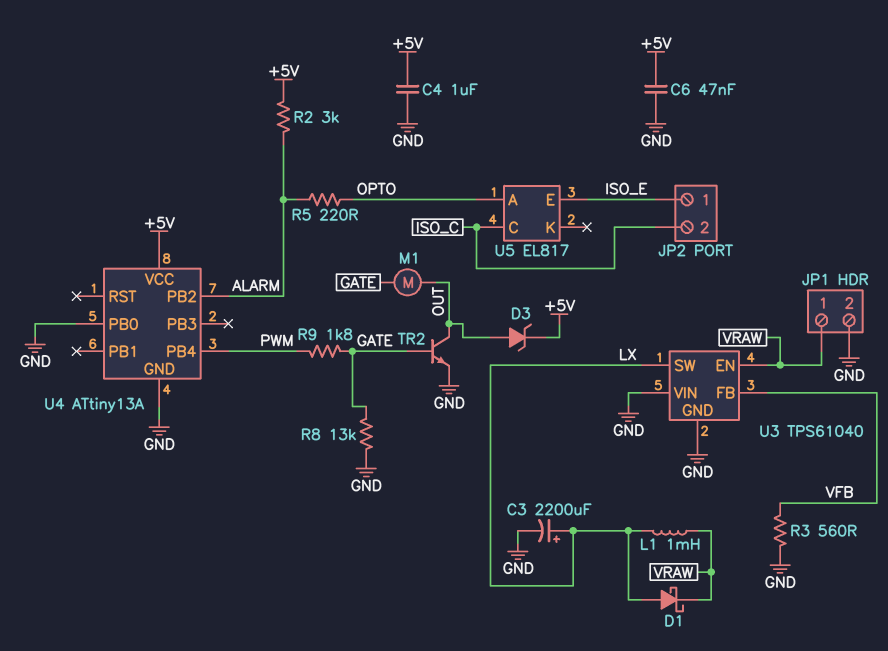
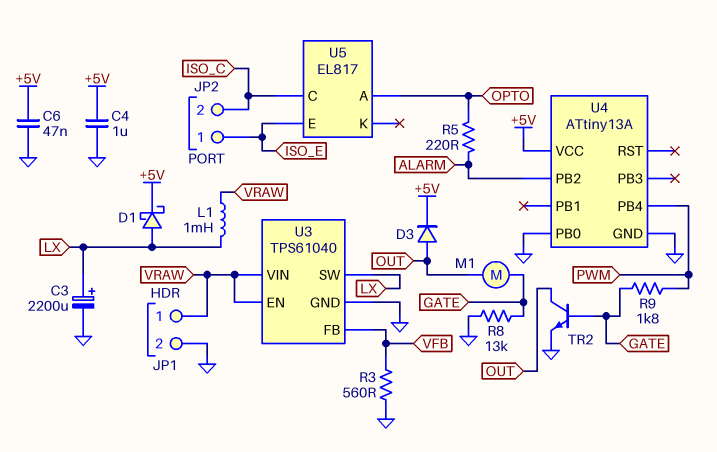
D1: schottky (A LX, K VRAW) -> schottky (A LX, K +5V)
D3: zener (A OUT, K +5V) -> diode (A OUT, K +5V)
R2: 3k (+5V, ALARM) -> none
U3 pin VIN: GND -> VRAW

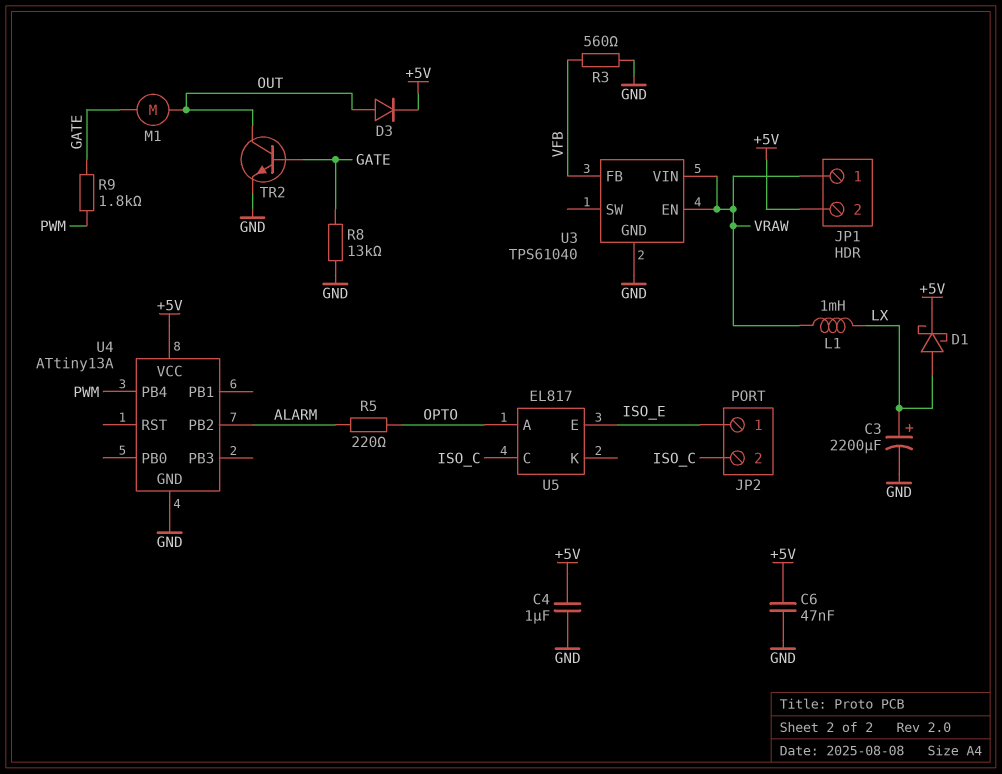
JP1 pin 2: GND -> +5V
U3 pin SW: LX -> none
U4 pin PB0: GND -> none

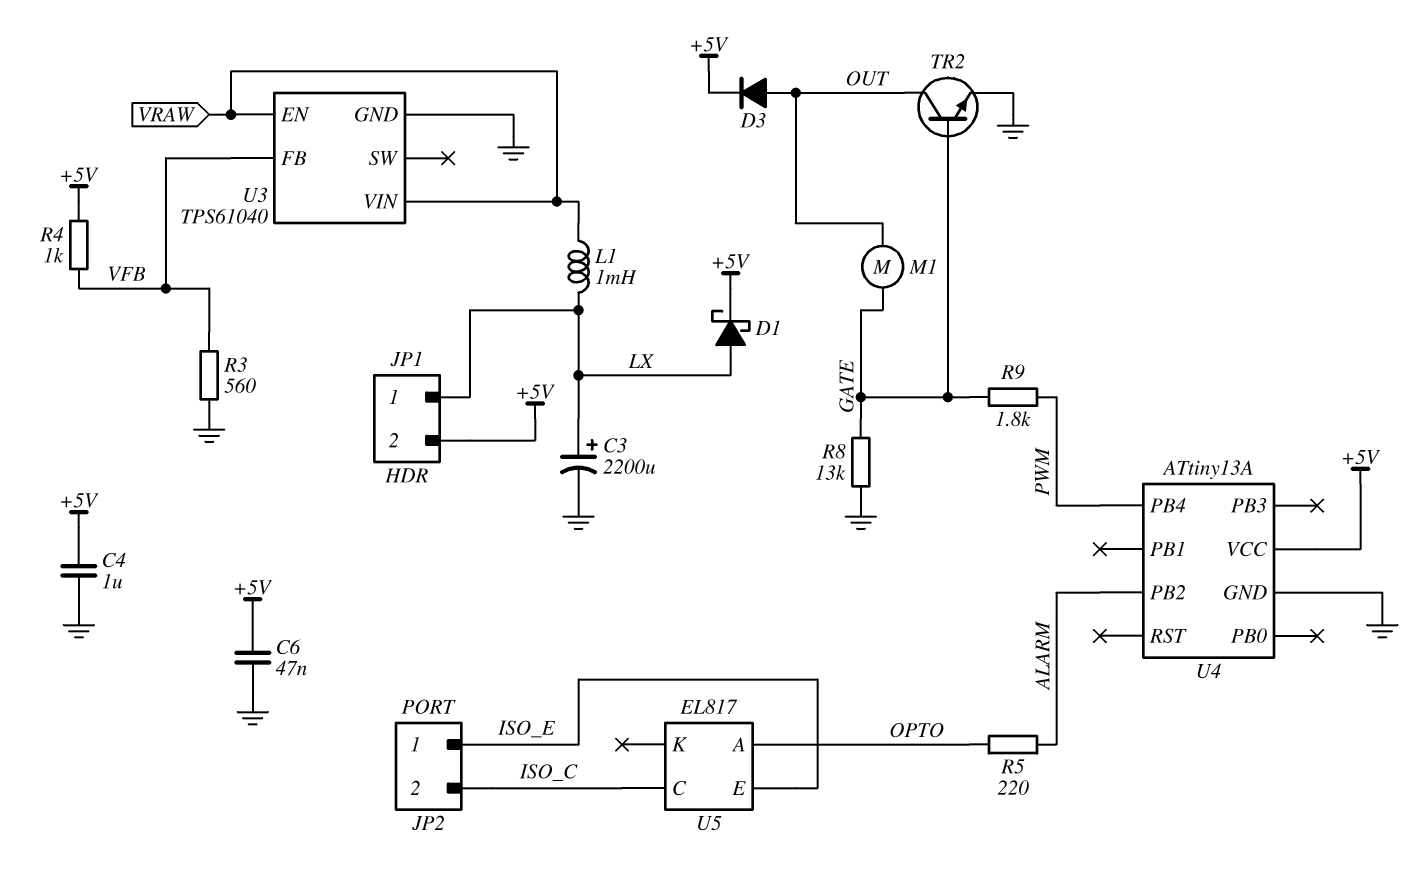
JP1 pin 1: VRAW -> LX
R4: none -> 1k (+5V, VFB)

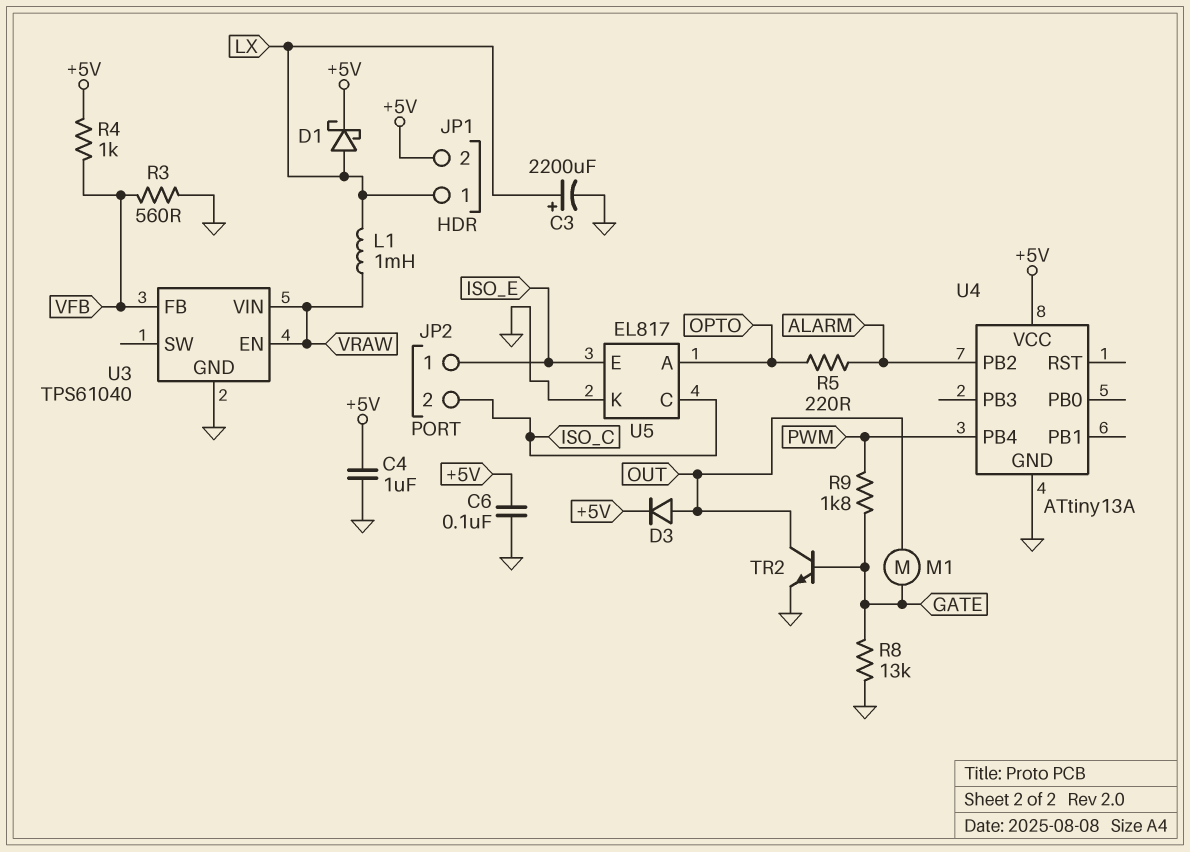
C6: 47nF (+5V, GND) -> 100nF (+5V, GND)
U5 pin K: none -> GND

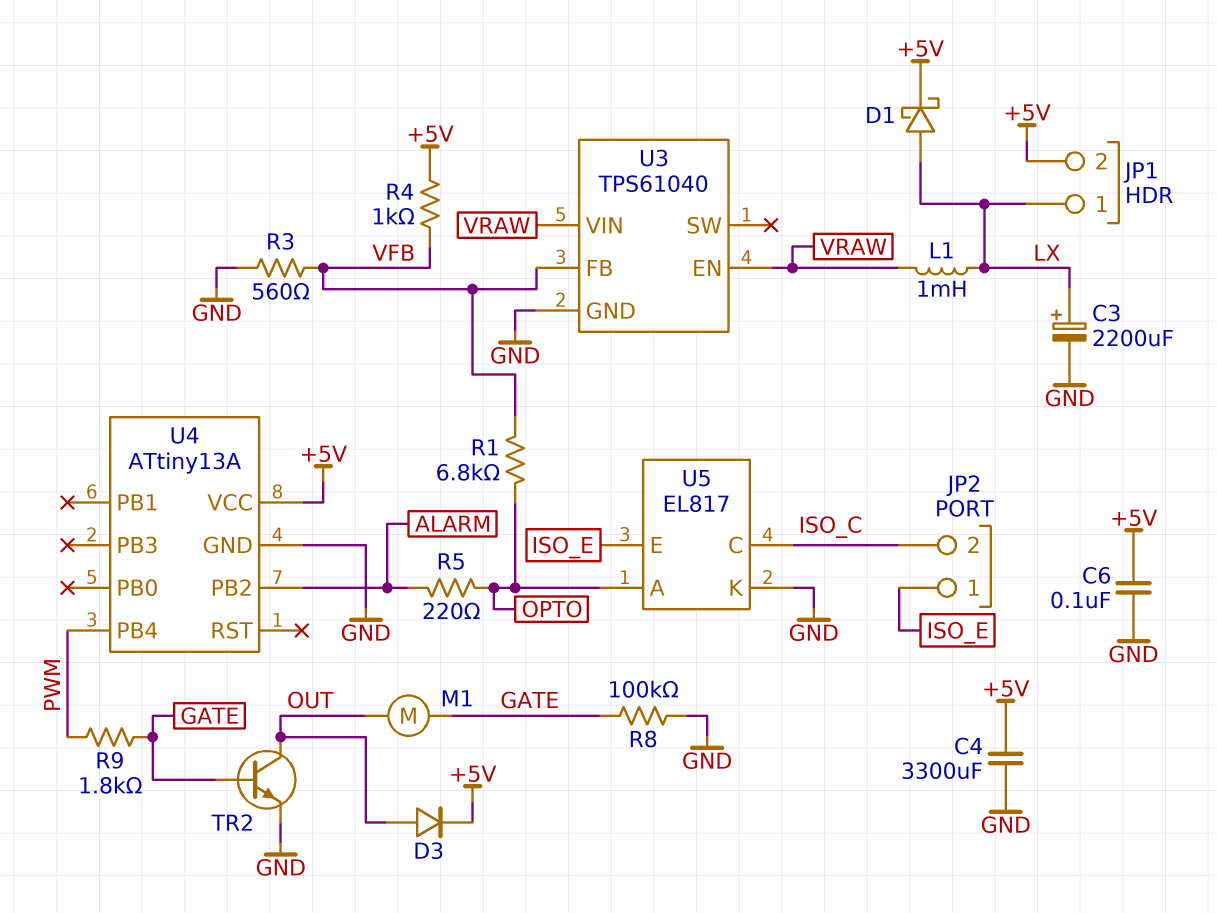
C4: 1uF (+5V, GND) -> 3300uF (+5V, GND)
R1: none -> 6.8k (OPTO, VFB)
R8: 13k (GATE, GND) -> 100k (GATE, GND)

